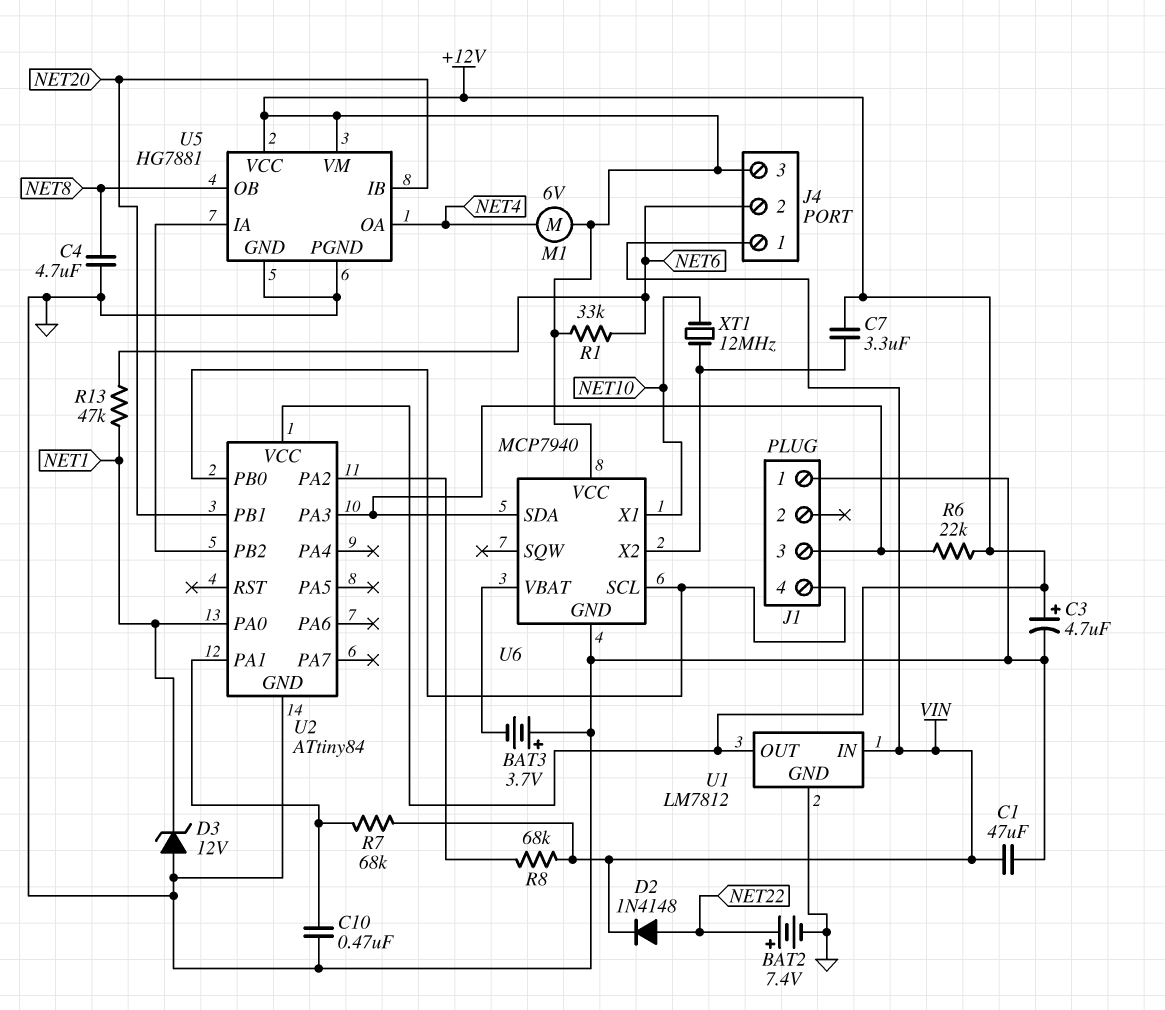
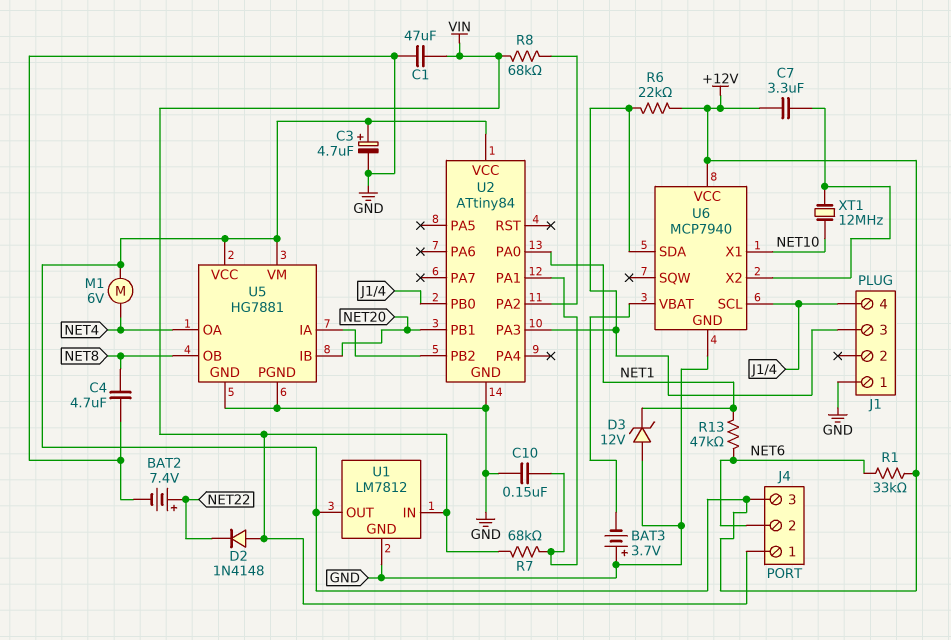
C10: 470nF (GND, U2/PA1) -> 150nF (GND, U2/PA1)
D2: diode 1N4148 (A NET22, K VIN) -> diode 1N4148 (A VIN, K NET22)

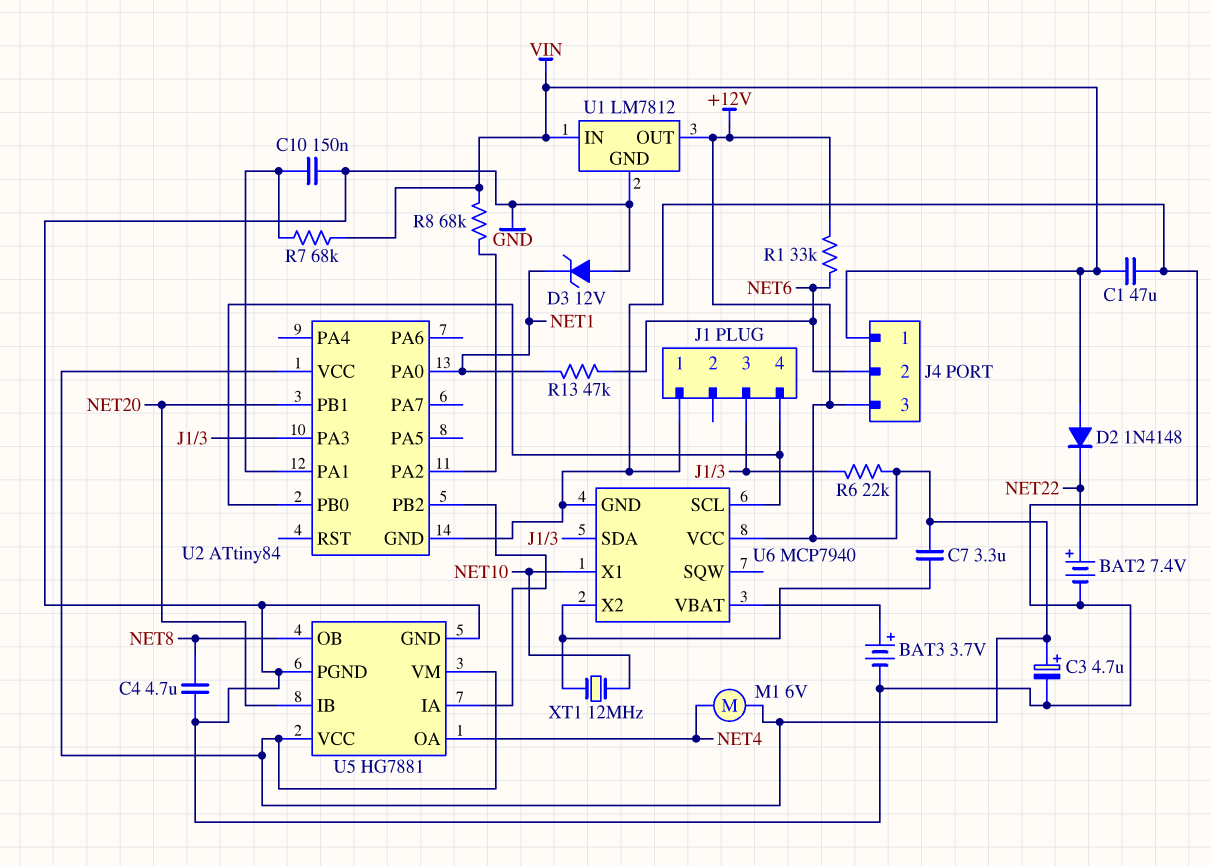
BAT3: 3.7V (plus GND, minus U6/VBAT) -> 3.7V (plus U6/VBAT, minus GND)

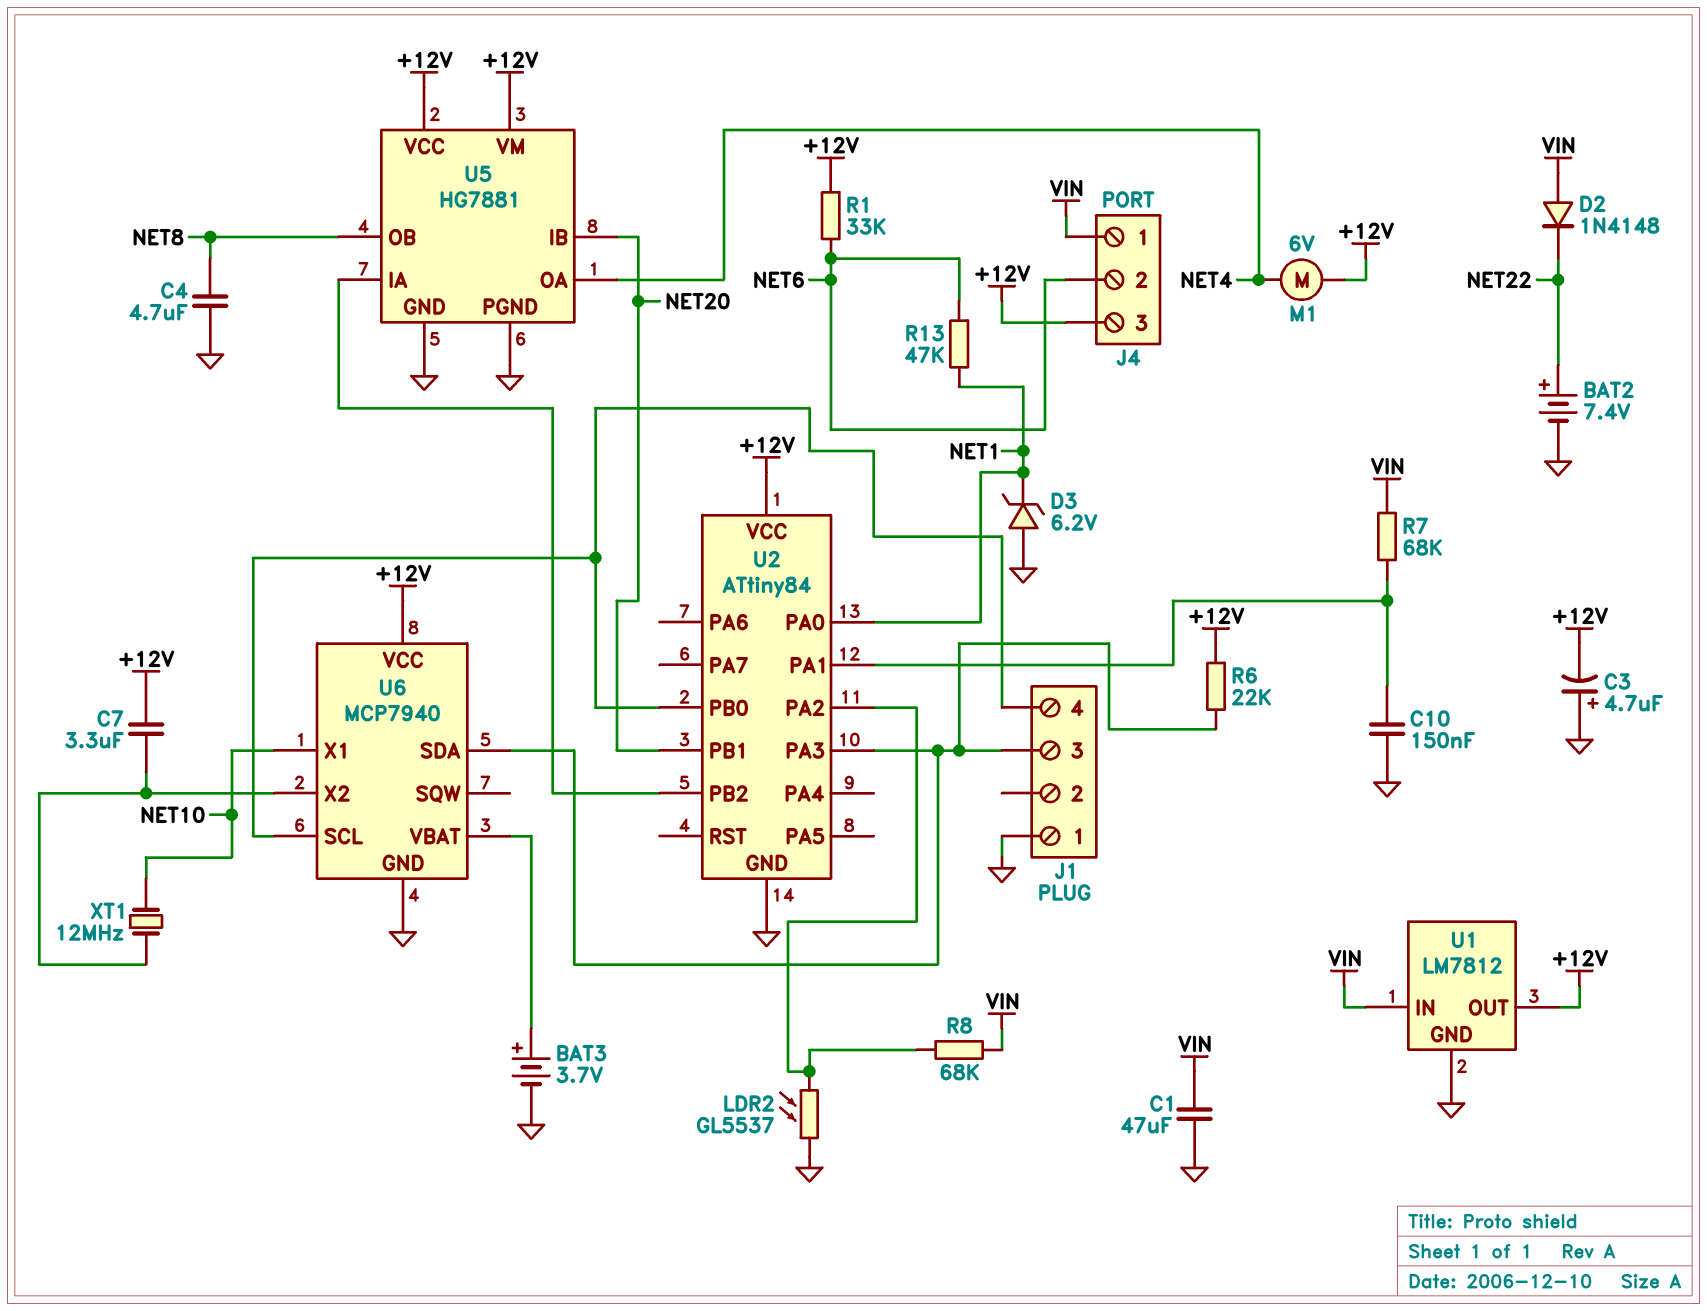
C3: 4.7uF (plus +12V, minus GND) -> 4.7uF (plus GND, minus +12V)
D3: zener 12V (A GND, K NET1) -> zener 6.2V (A GND, K NET1)
LDR2: none -> GL5537 (GND, U2/PA2)

